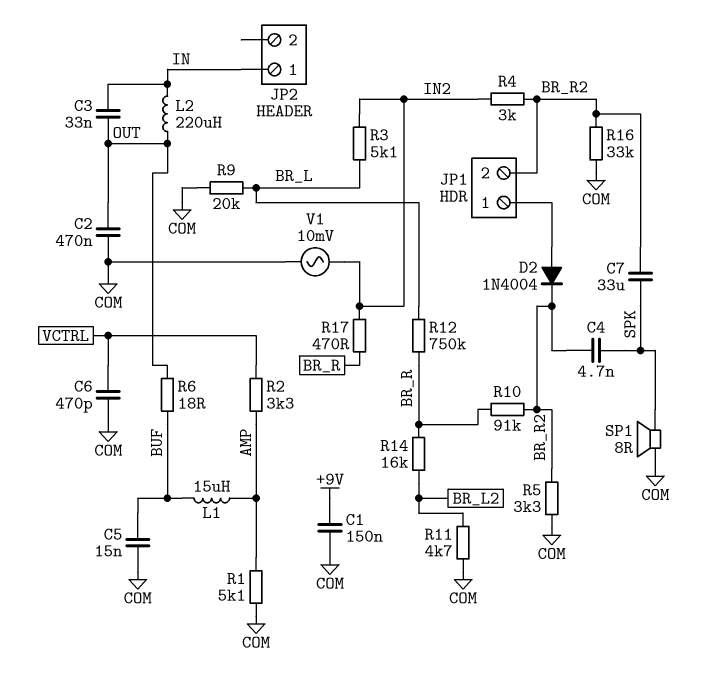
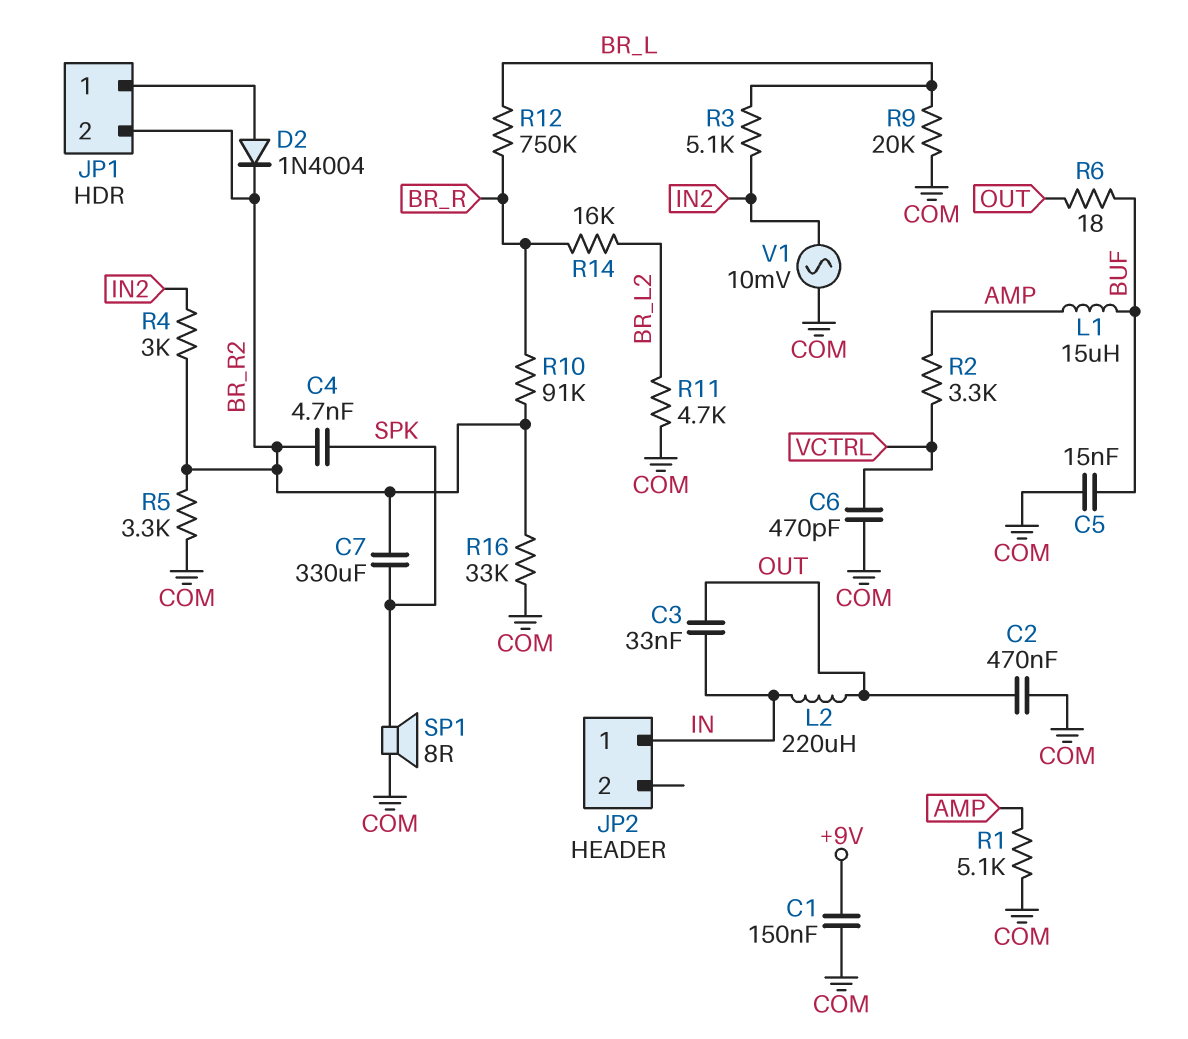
C7: 33uF (BR_R2, SPK) -> 330uF (BR_R2, SPK)
R17: 470 (BR_R, IN2) -> none

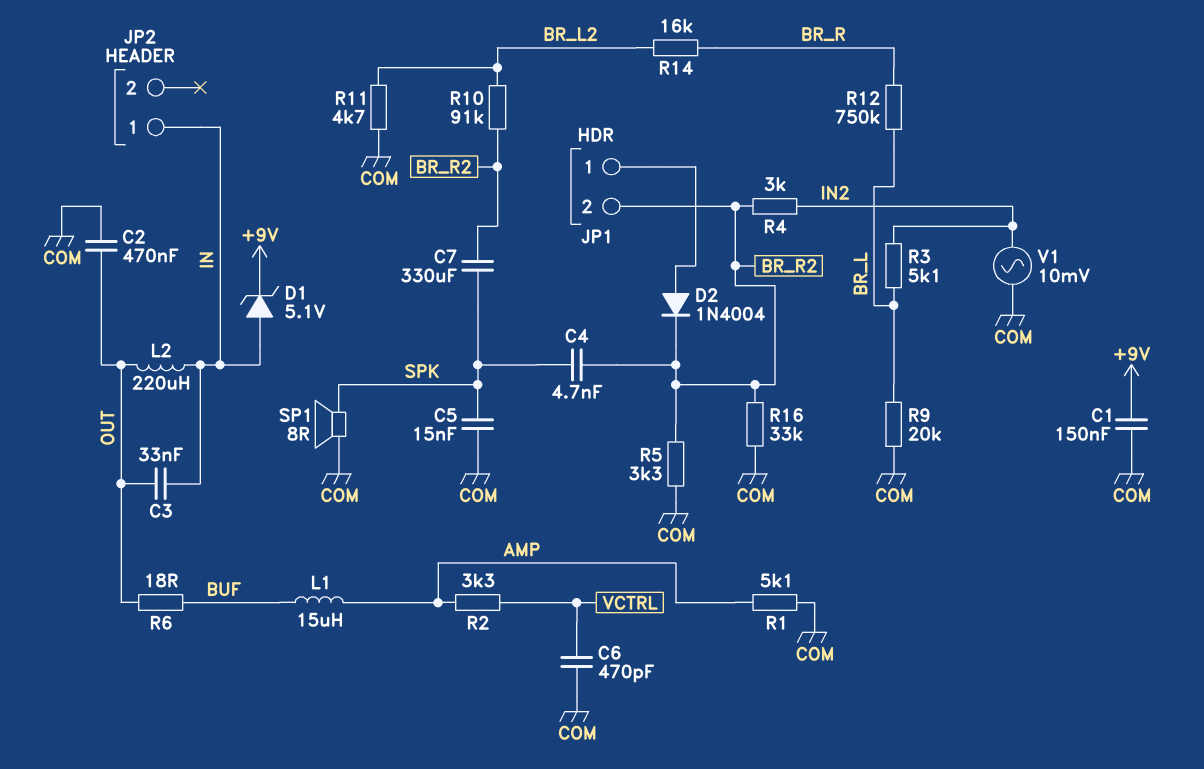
C5: 15nF (BUF, COM) -> 15nF (COM, SPK)
D1: none -> zener 5.1V (A IN, K +9V)
R10: 91k (BR_R, BR_R2) -> 91k (BR_L2, BR_R2)

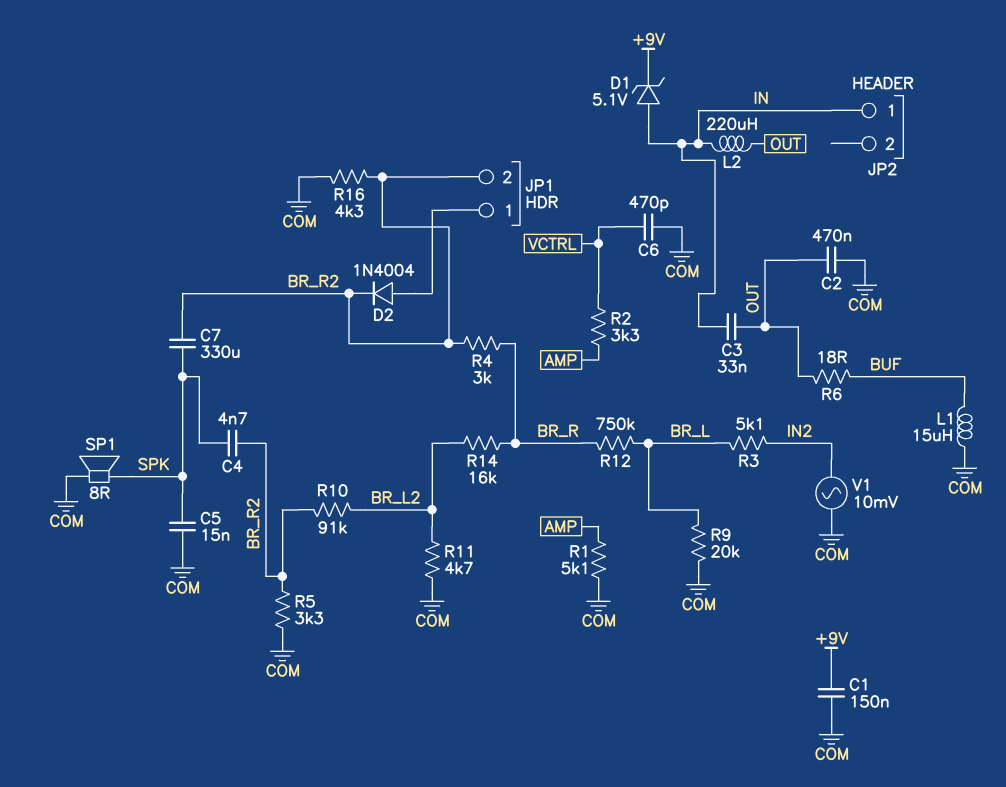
L1: 15uH (AMP, BUF) -> 15uH (BUF, COM)
R4: 3k (BR_R2, IN2) -> 3k (BR_R, BR_R2)
R16: 33k (BR_R2, COM) -> 4.3k (BR_R2, COM)

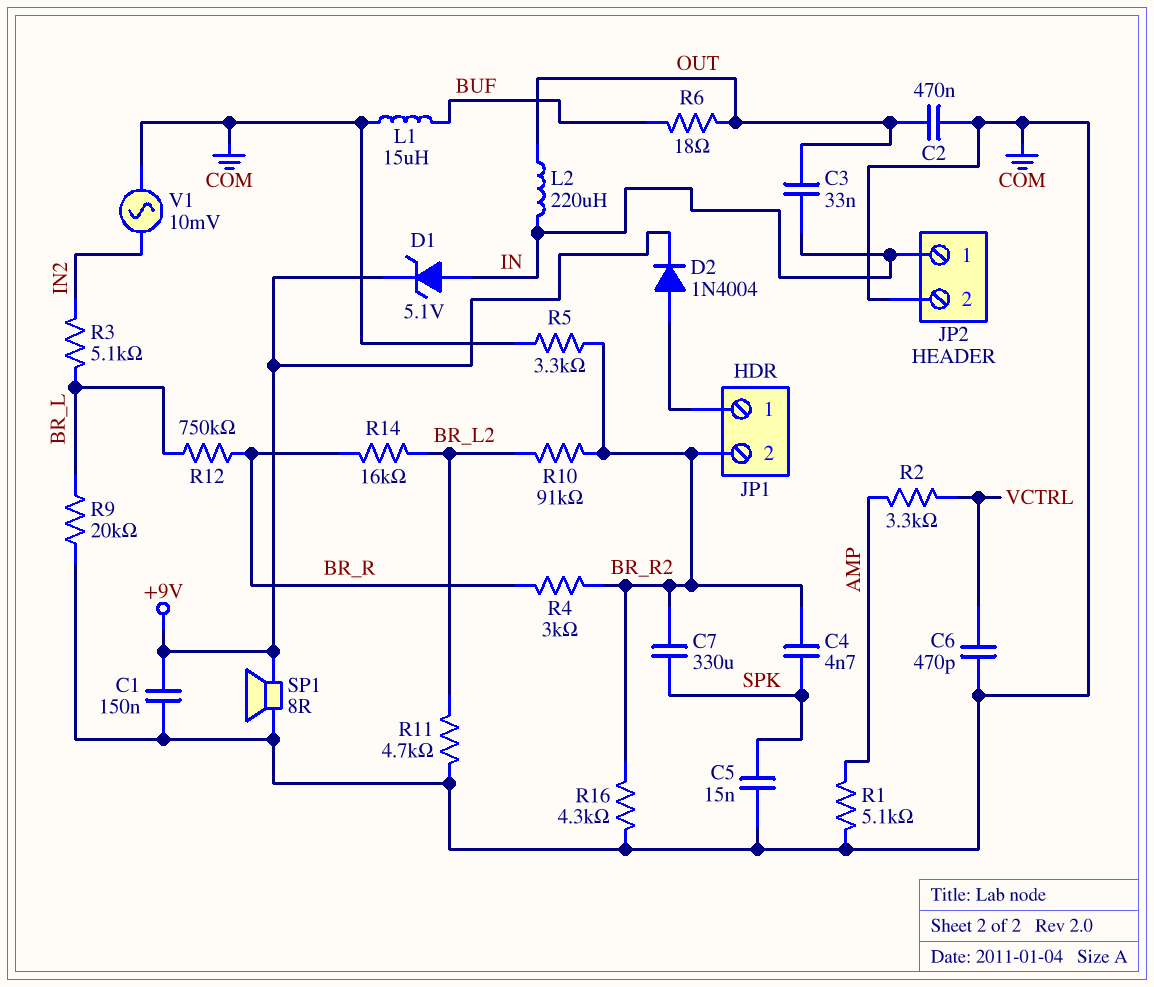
D2: diode 1N4004 (A JP1/1, K BR_R2) -> diode 1N4004 (A JP1/1, K +9V)
JP2 pin 2: none -> COM
SP1: speaker 8R (COM, SPK) -> speaker 8R (+9V, COM)

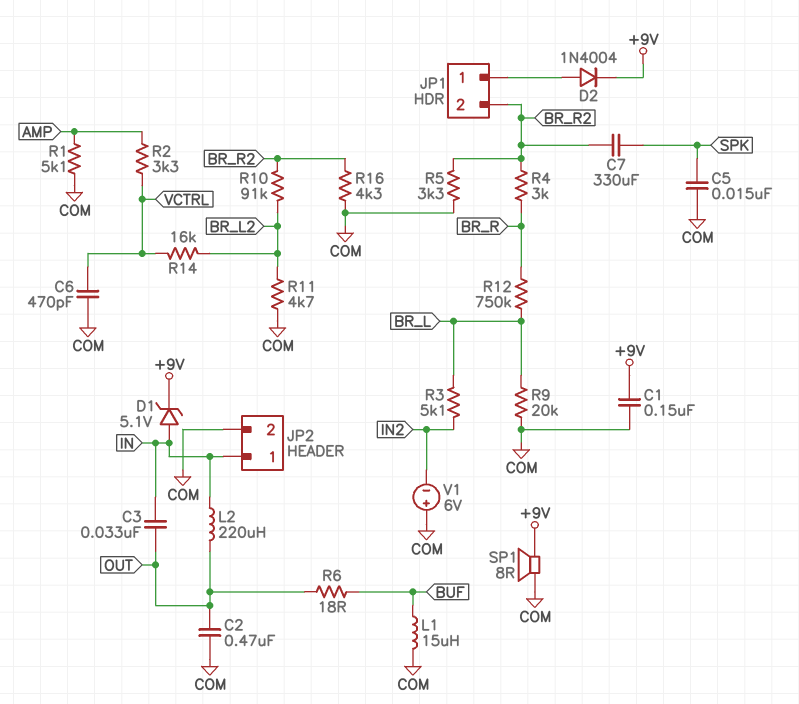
C4: 4.7nF (BR_R2, SPK) -> none
R14: 16k (BR_L2, BR_R) -> 16k (BR_L2, VCTRL)
V1: AC 10mV (COM, IN2) -> 6V (plus COM, minus IN2)

